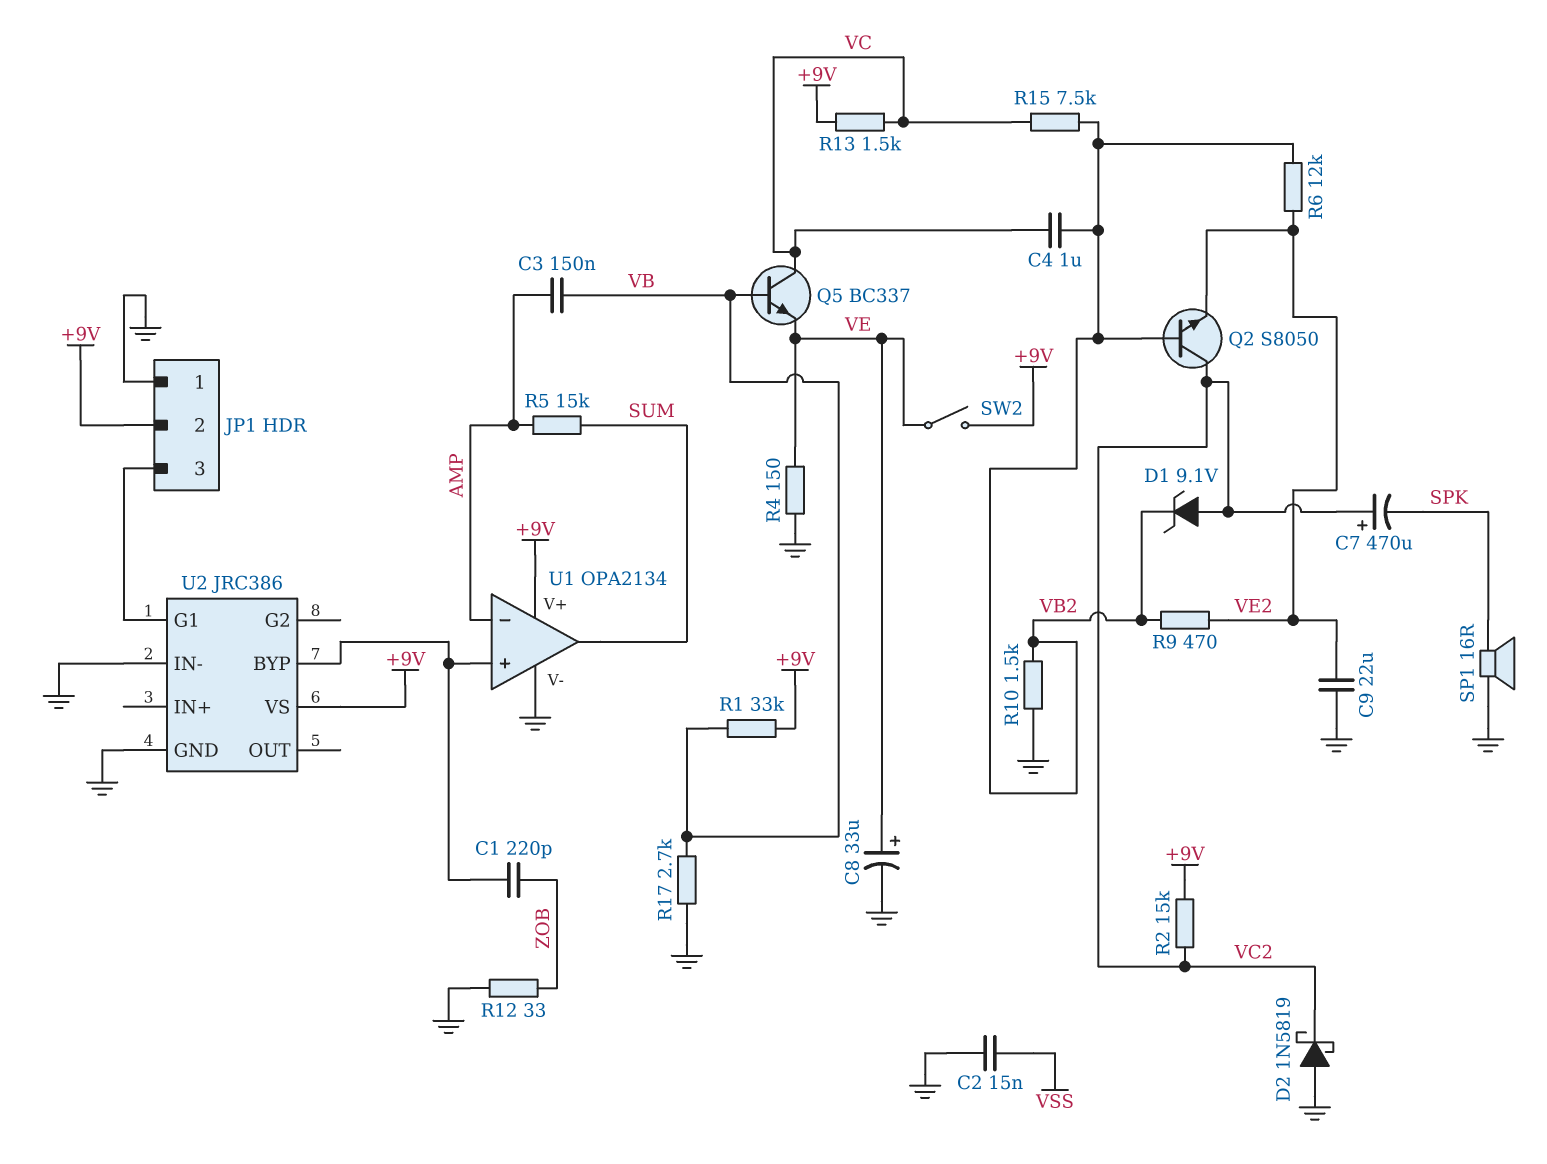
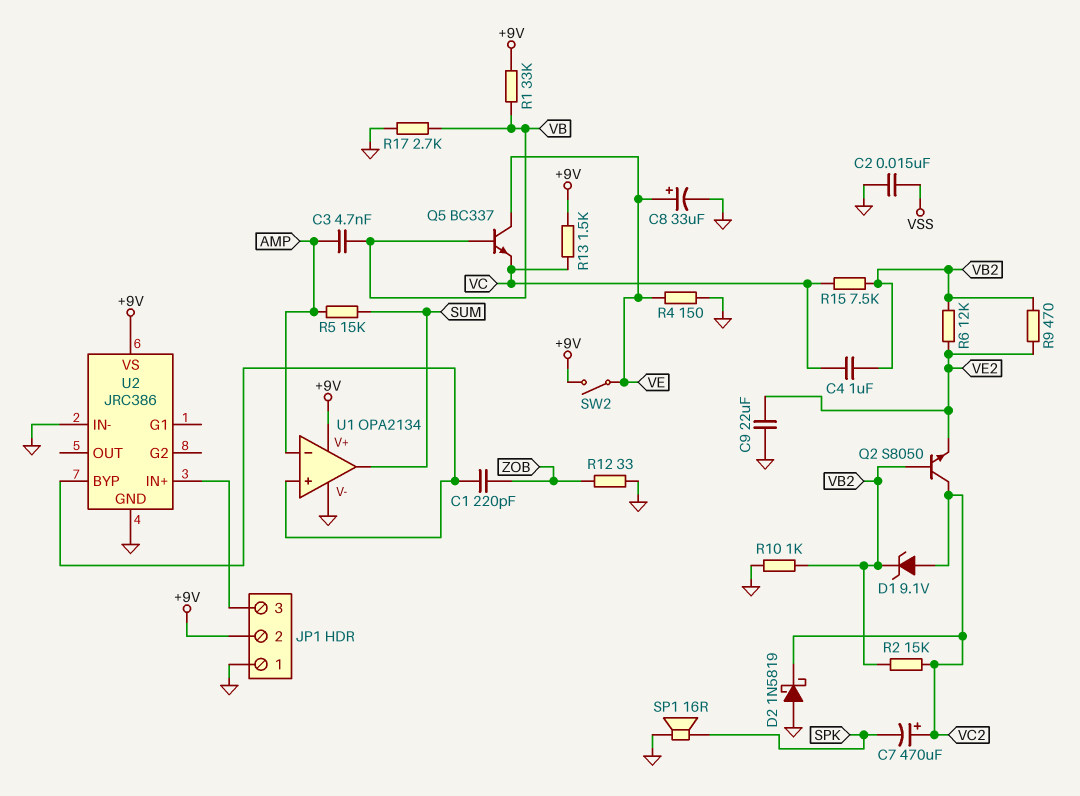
C3: 150nF (AMP, VB) -> 4.7nF (AMP, VB)
Q5: NPN BC337 (B VB, C VC, E VE) -> NPN BC337 (B VB, C VE, E VC)
R2: 15k (+9V, VC2) -> 15k (VB2, VC2)
R10: 1.5k (GND, VB2) -> 1k (GND, VB2)
U2 pin G1: JP1/3 -> none
U2 pin IN+: none -> JP1/3

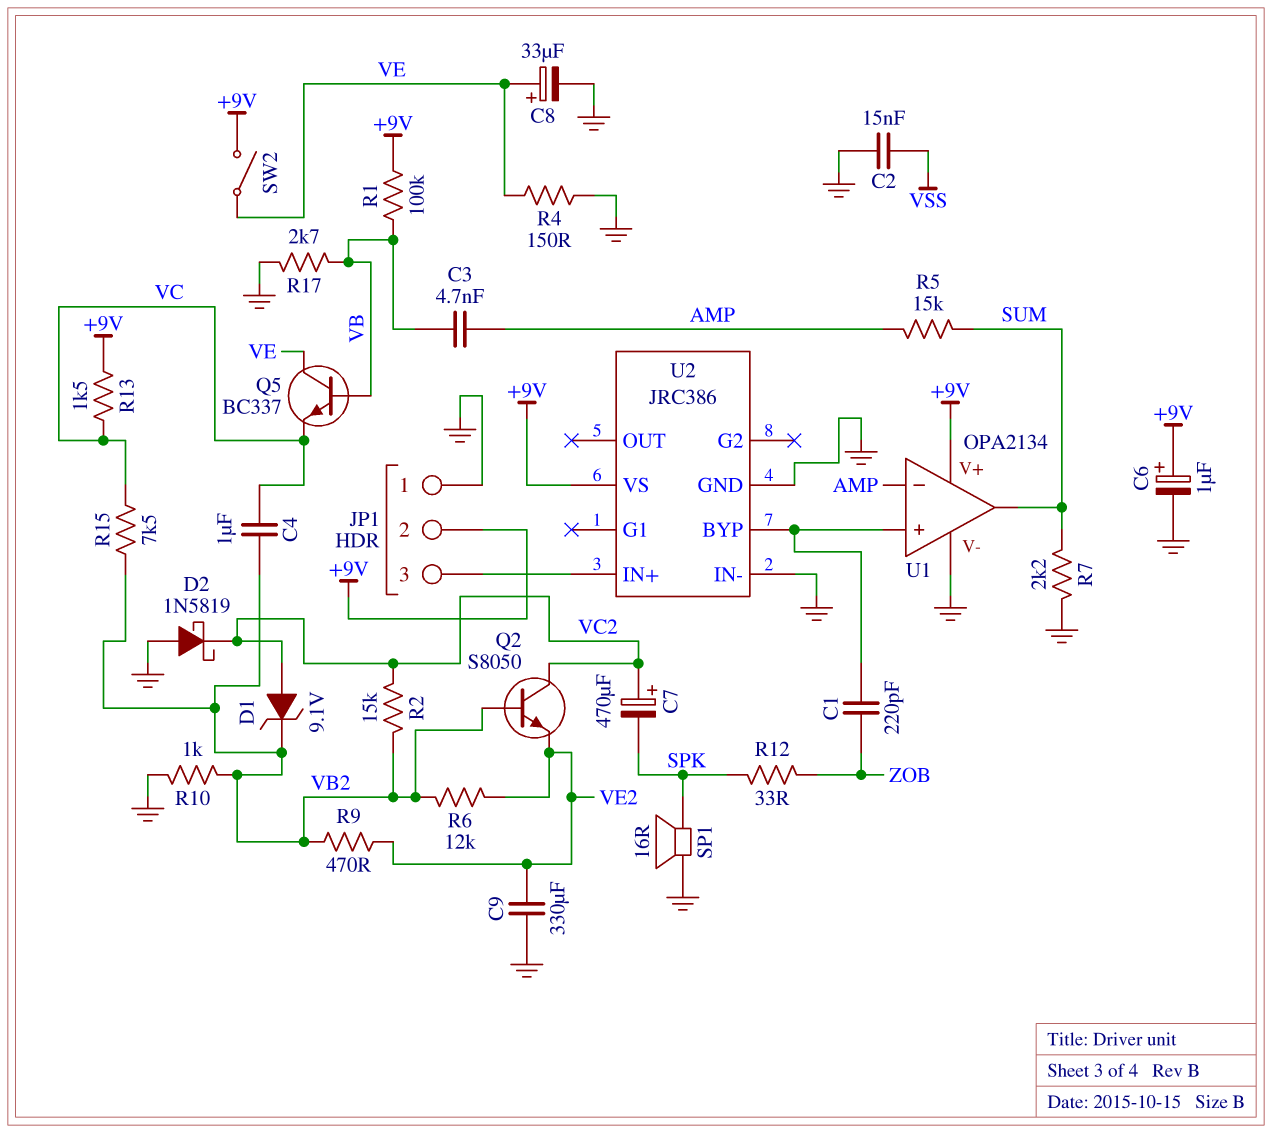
C6: none -> 1uF (plus +9V, minus GND)
C9: 22uF (GND, VE2) -> 330uF (GND, VE2)
R1: 33k (+9V, VB) -> 100k (+9V, VB)
R7: none -> 2.2k (GND, SUM)
R12: 33 (GND, ZOB) -> 33 (SPK, ZOB)

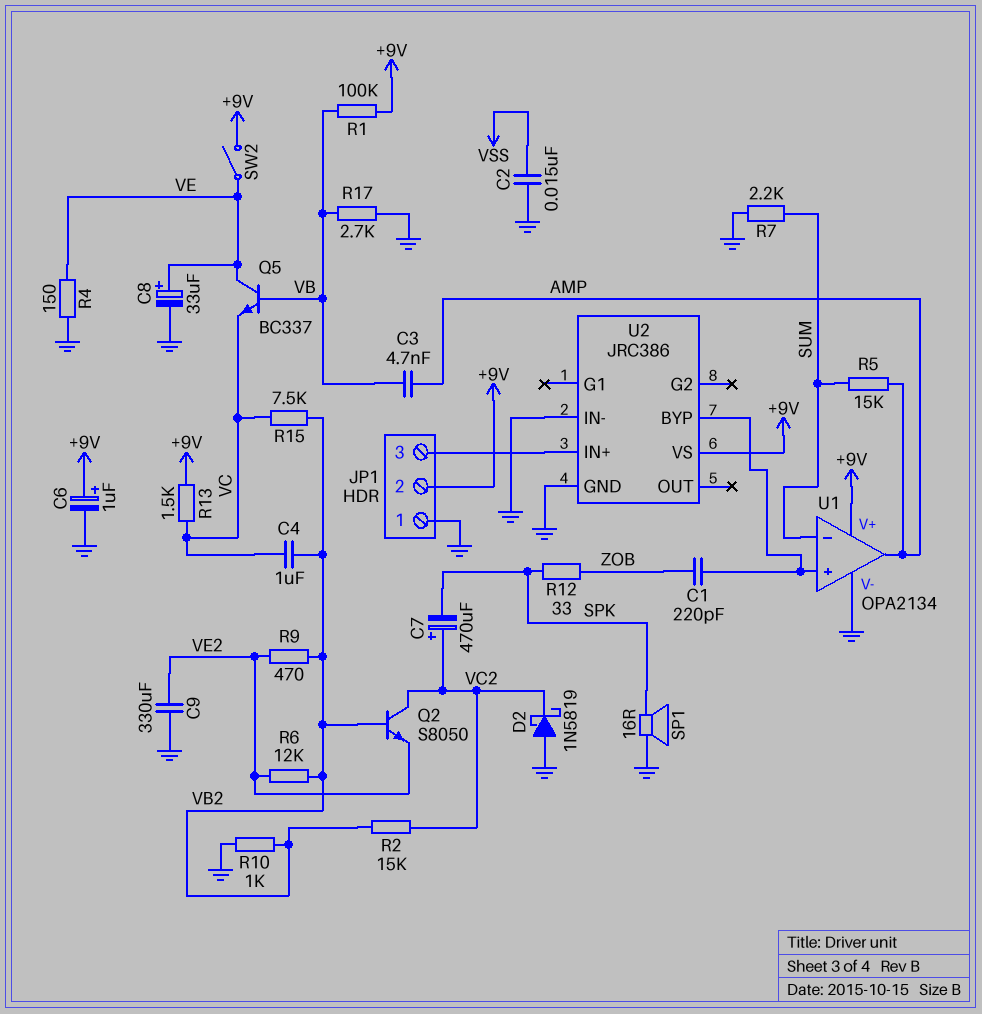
D1: zener 9.1V (A VC2, K VB2) -> none
U1 pin in-: AMP -> SUM
U1 pin out: SUM -> AMP

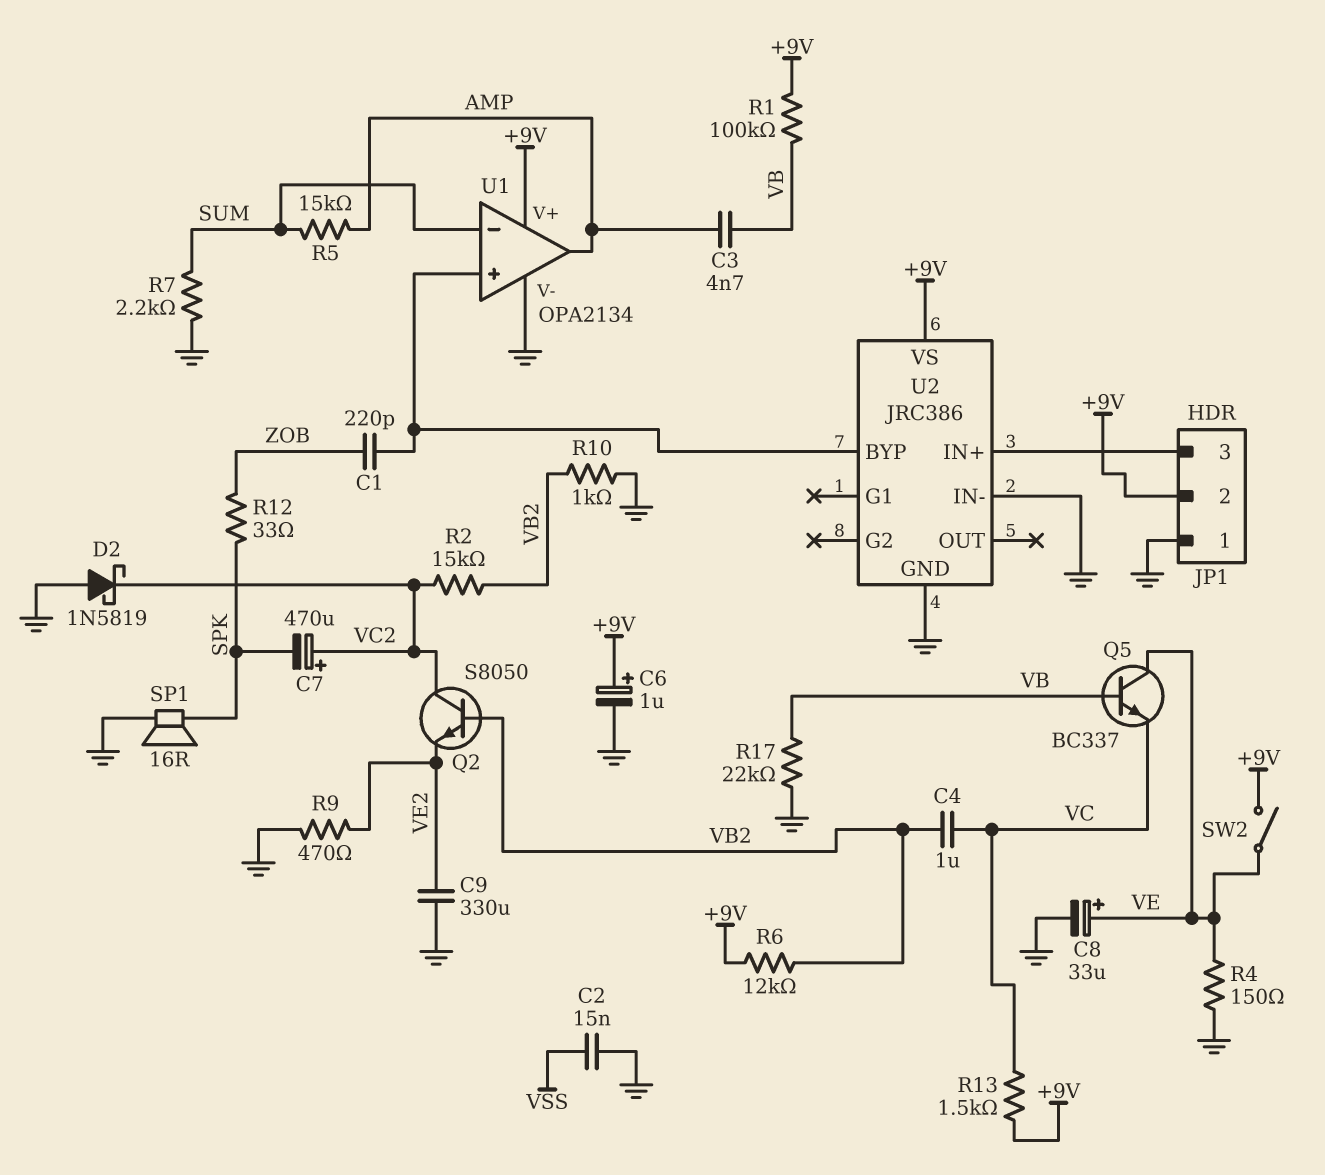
R6: 12k (VB2, VE2) -> 12k (+9V, VB2)
R9: 470 (VB2, VE2) -> 470 (GND, VE2)
R15: 7.5k (VB2, VC) -> none
R17: 2.7k (GND, VB) -> 22k (GND, VB)

